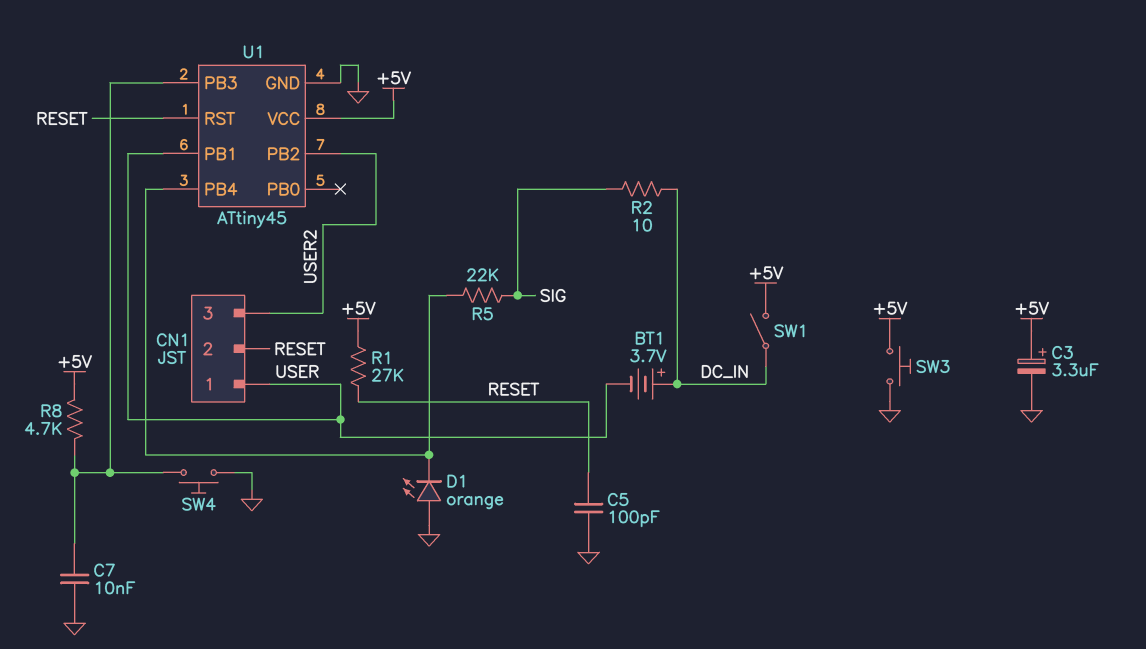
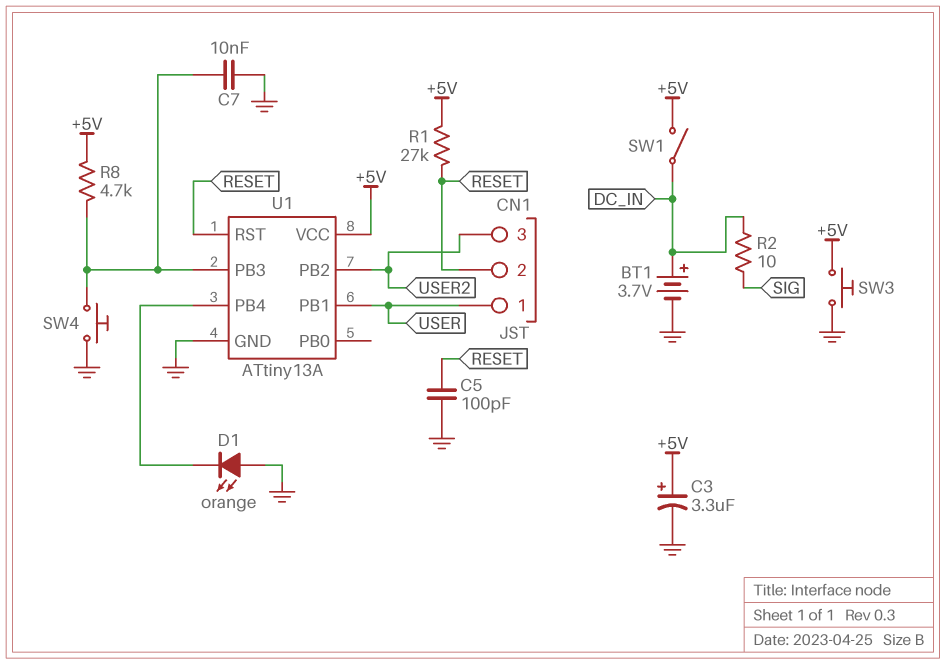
BT1: 3.7V (plus DC_IN, minus USER) -> 3.7V (plus DC_IN, minus GND)
R5: 22k (SIG, U1/PB4) -> none
U1: ATtiny45 -> ATtiny13A

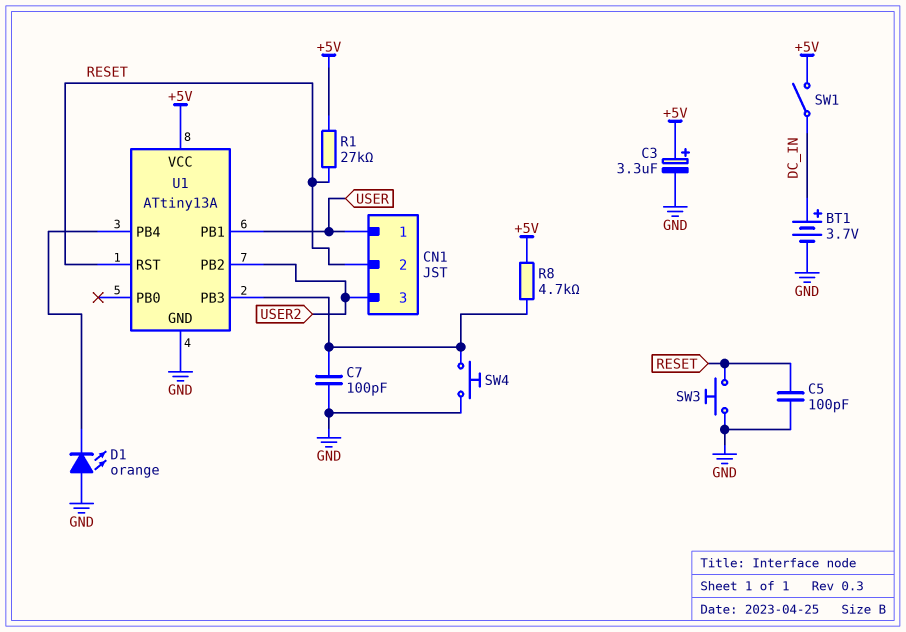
C7: 10nF (GND, U1/PB3) -> 100pF (GND, U1/PB3)
R2: 10 (DC_IN, SIG) -> none
SW3: button (+5V, GND) -> button (GND, RESET)

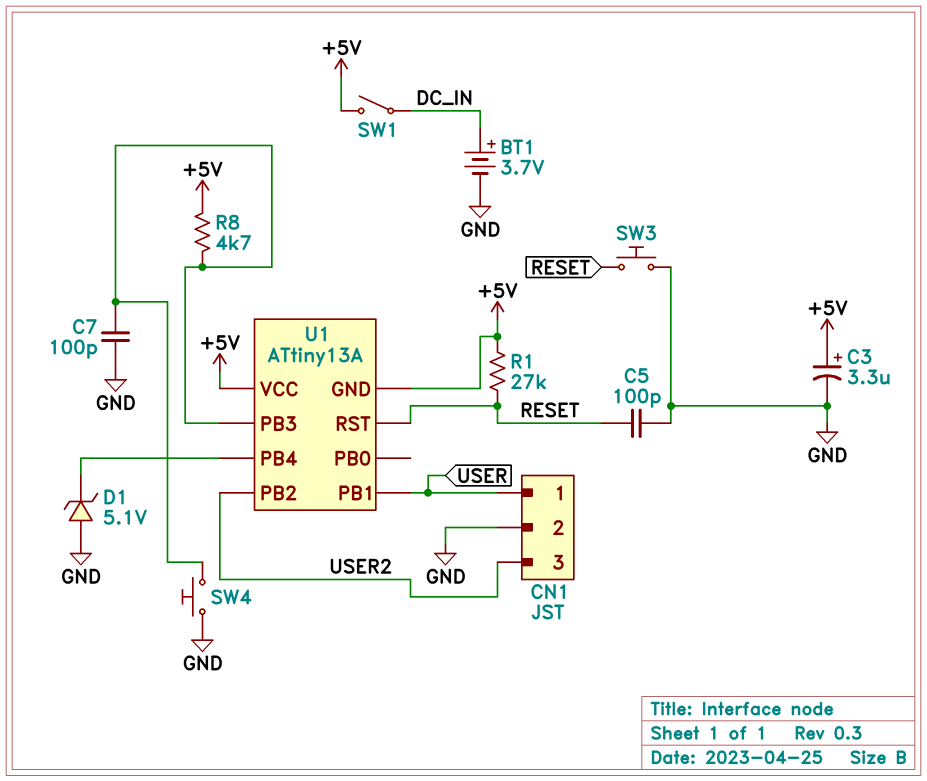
CN1 pin 2: RESET -> GND
D1: LED orange (A GND, K U1/PB4) -> zener 5.1V (A GND, K U1/PB4)
U1 pin GND: GND -> +5V

